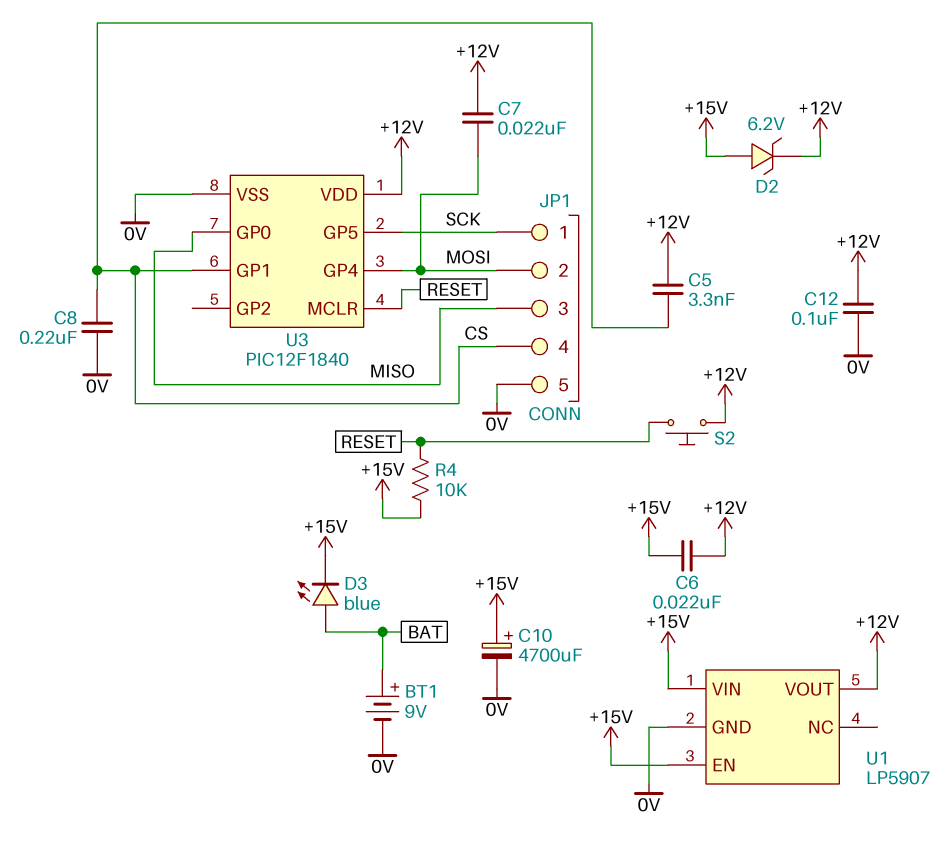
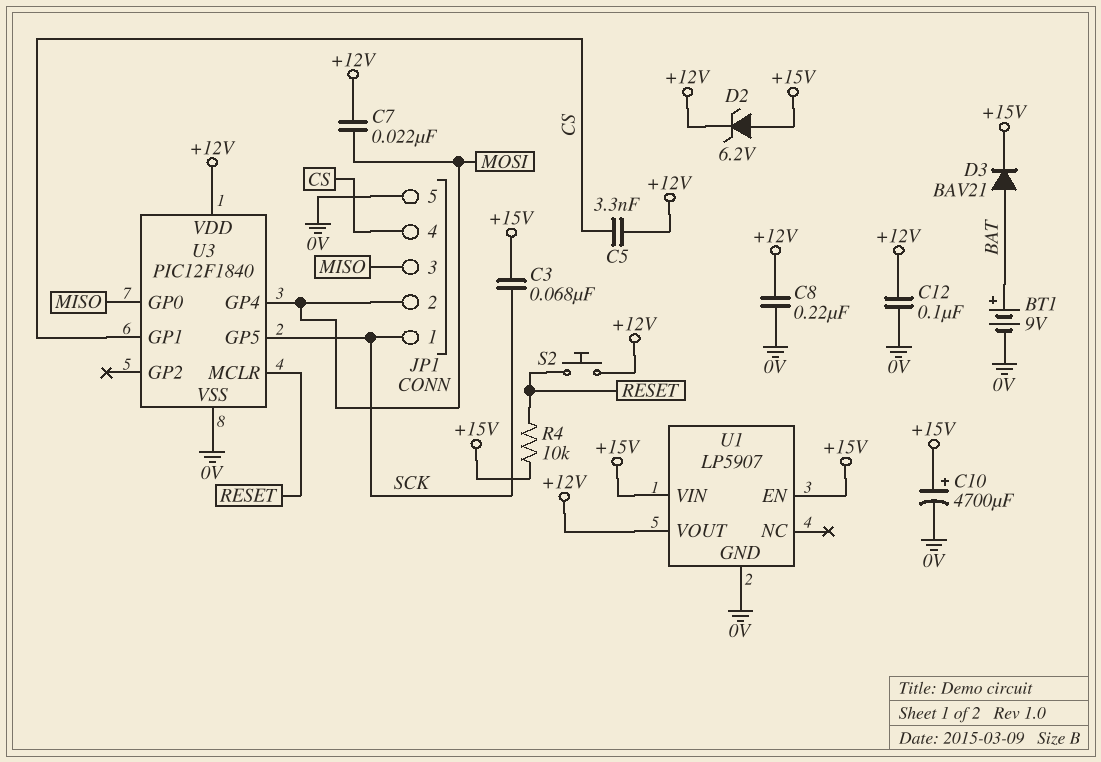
C3: none -> 68nF (+15V, SCK)
C6: 22nF (+12V, +15V) -> none
C8: 220nF (0V, CS) -> 220nF (+12V, 0V)
D3: LED blue (A BAT, K +15V) -> diode BAV21 (A BAT, K +15V)

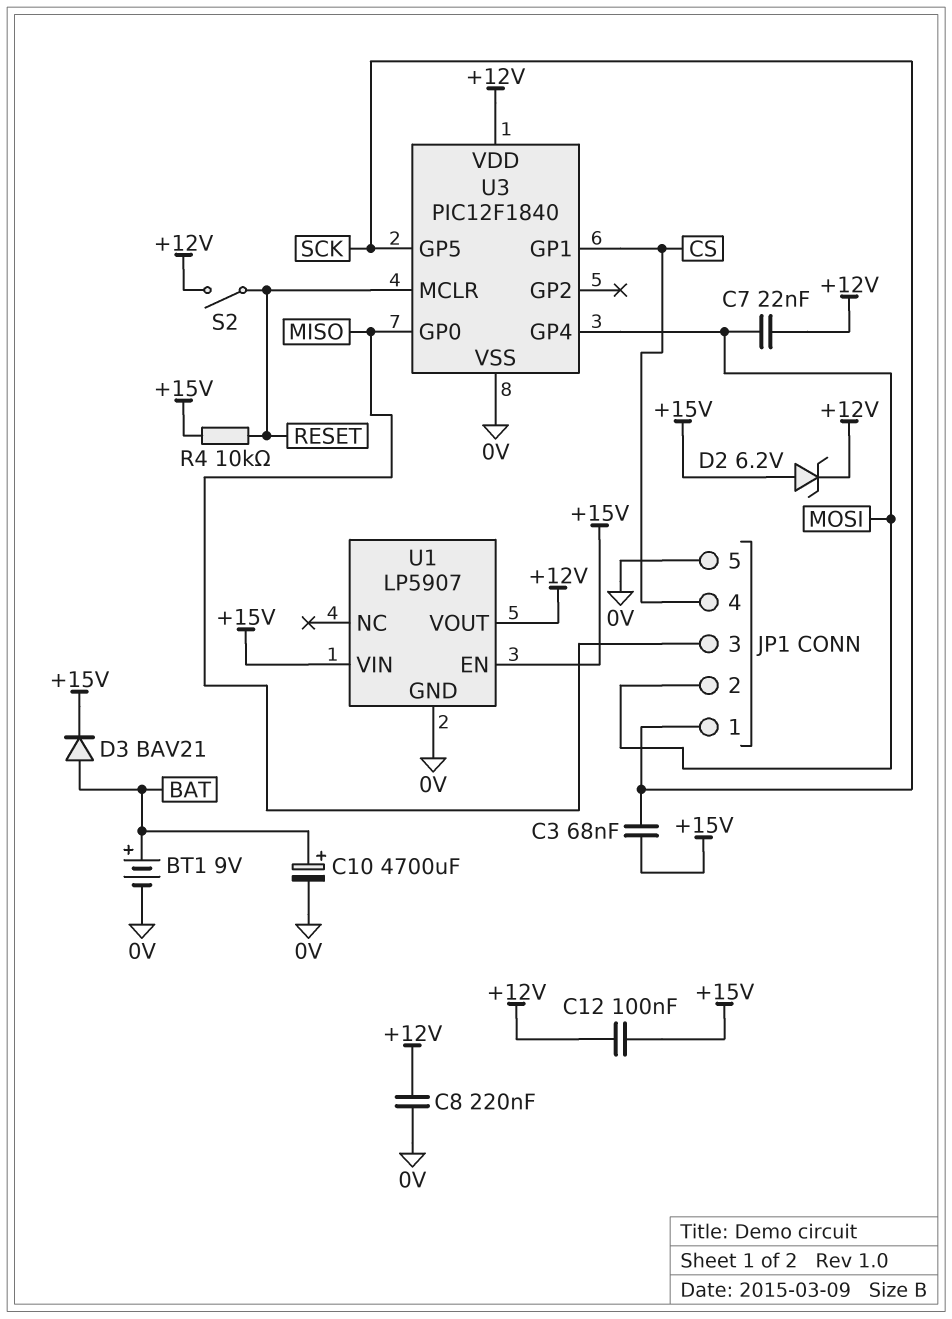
C5: 3.3nF (+12V, CS) -> none
C10: 4700uF (plus +15V, minus 0V) -> 4700uF (plus BAT, minus 0V)
C12: 100nF (+12V, 0V) -> 100nF (+12V, +15V)
S2: button (+12V, RESET) -> switch (+12V, RESET)

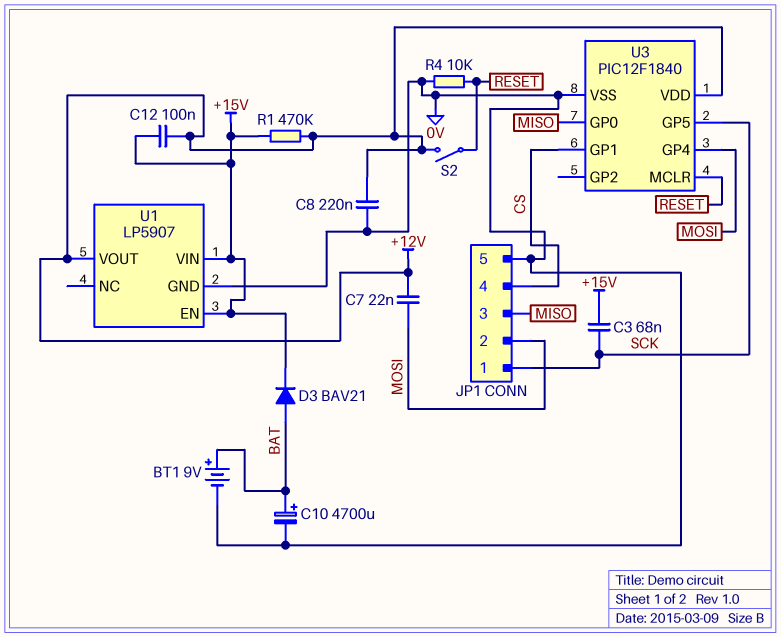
D2: zener 6.2V (A +15V, K +12V) -> none
R1: none -> 470k (+12V, +15V)
R4: 10k (+15V, RESET) -> 10k (0V, RESET)

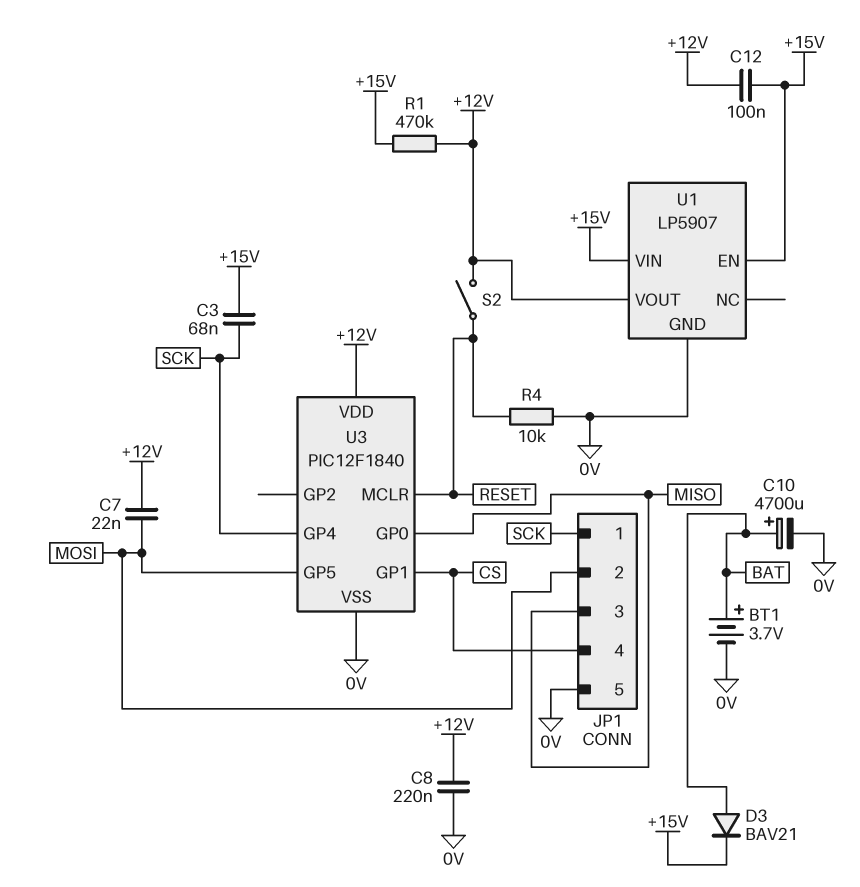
BT1: 9V (plus BAT, minus 0V) -> 3.7V (plus BAT, minus 0V)
U3 pin GP4: MOSI -> SCK
U3 pin GP5: SCK -> MOSI

